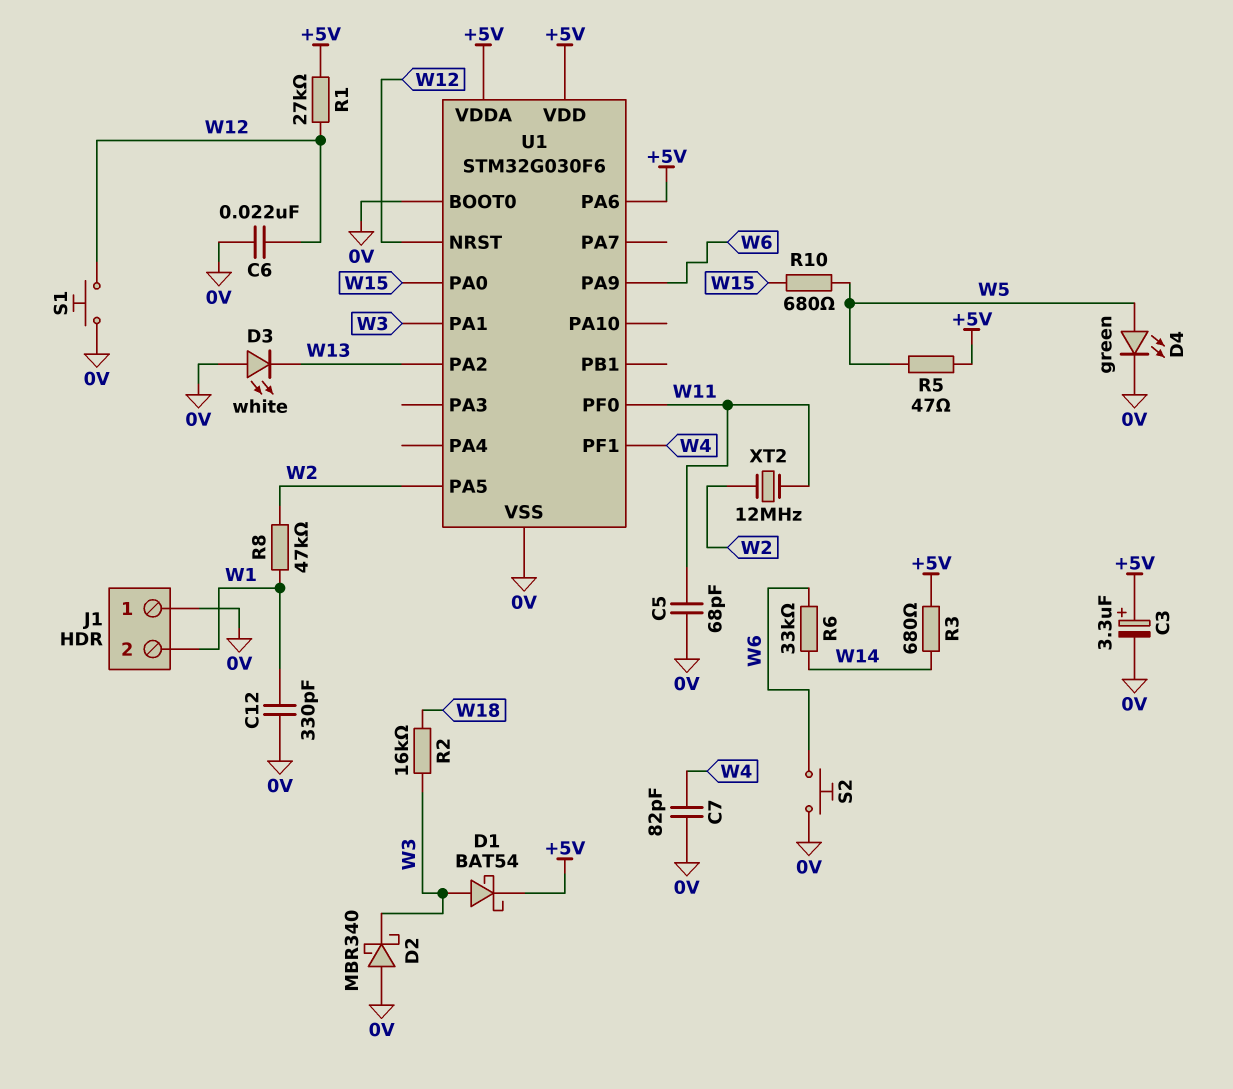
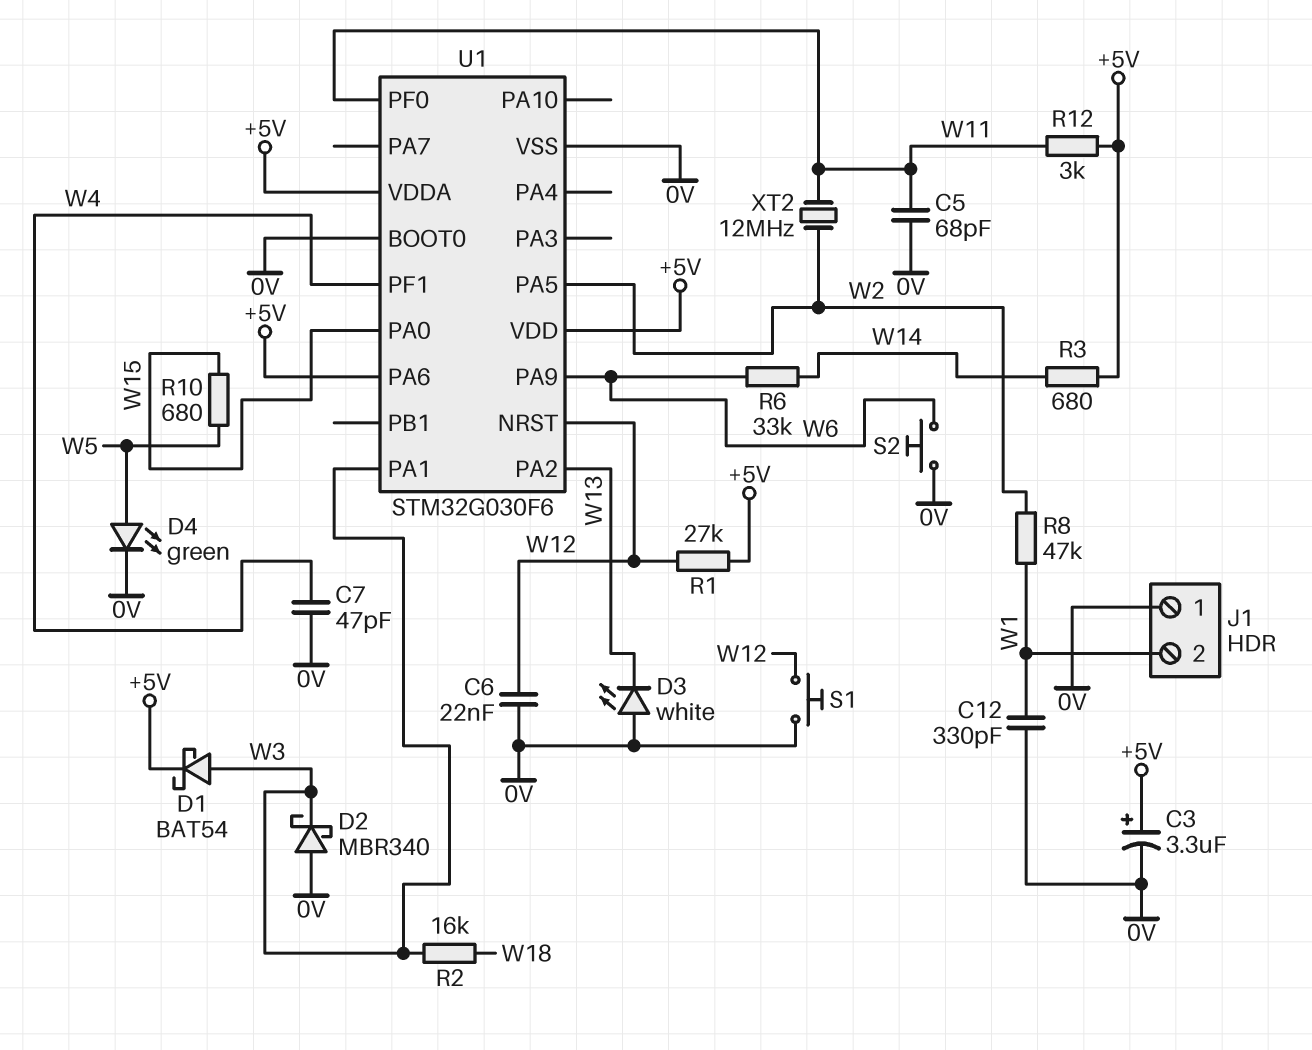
C7: 82pF (0V, W4) -> 47pF (0V, W4)
R5: 47 (+5V, W5) -> none
R12: none -> 3k (+5V, W11)

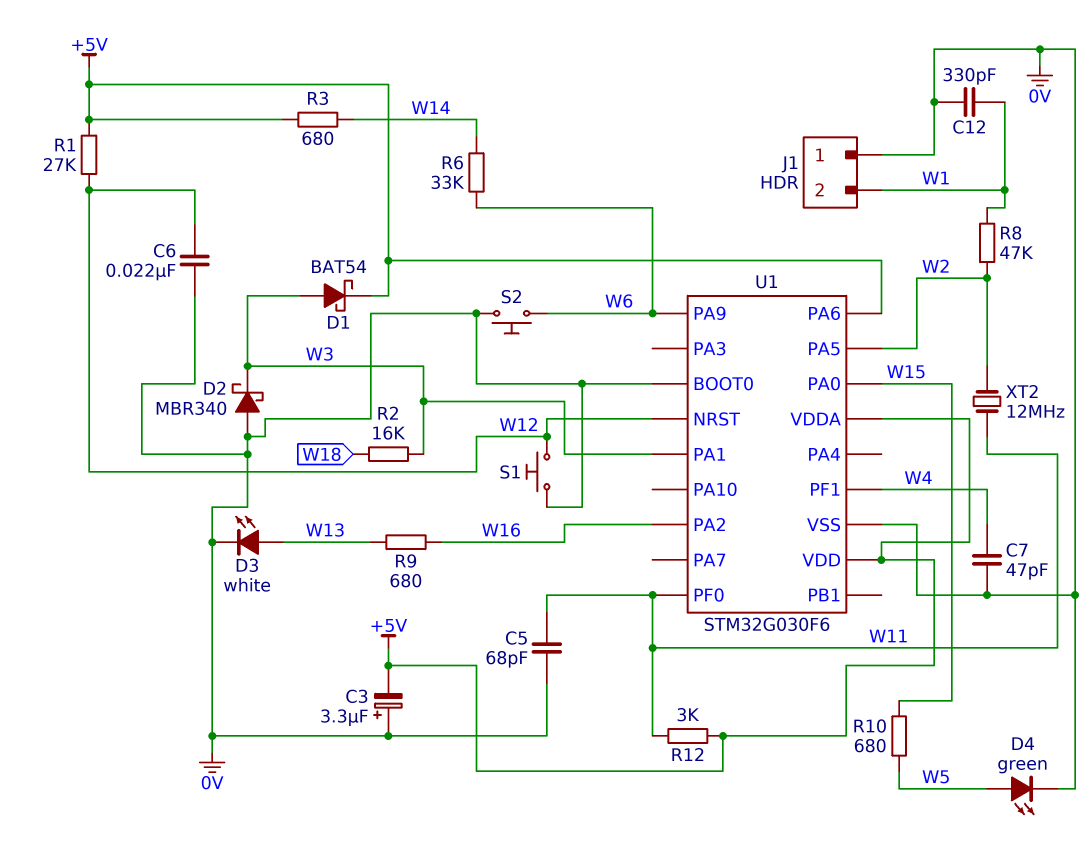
C3: 3.3uF (plus +5V, minus 0V) -> 3.3uF (plus 0V, minus +5V)
D3: LED white (A 0V, K W13) -> LED white (A W13, K 0V)
R9: none -> 680 (W13, W16)
U1 pin PA2: W13 -> W16

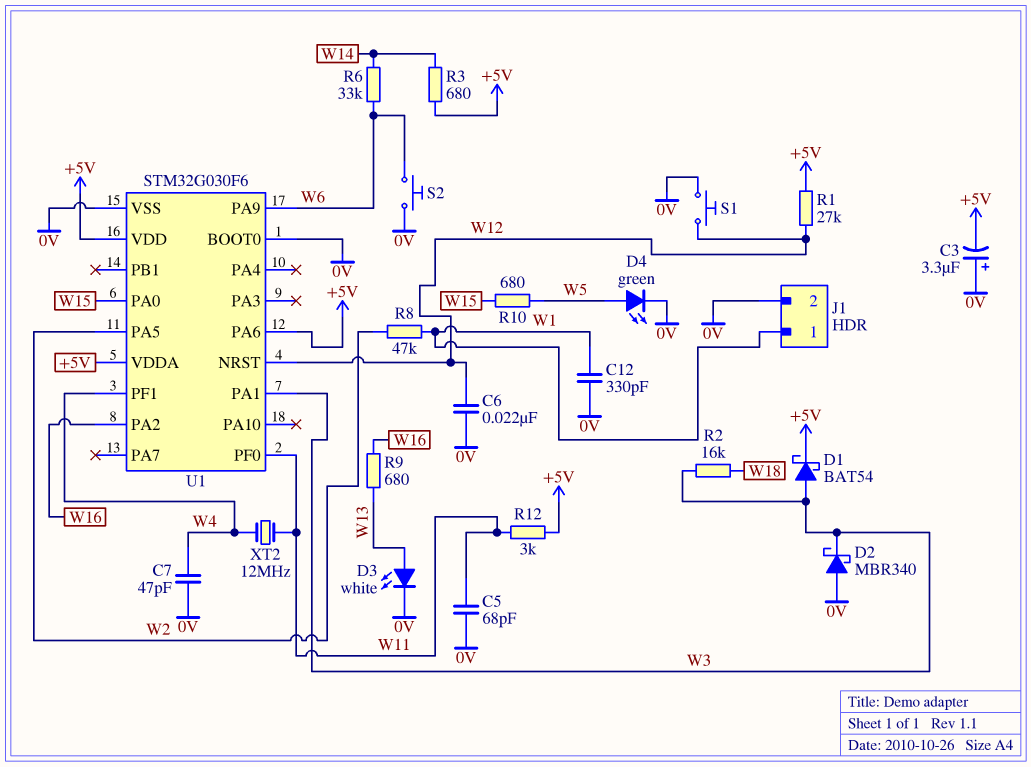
J1 pin 1: 0V -> W1
J1 pin 2: W1 -> 0V
XT2: 12MHz (W2, W11) -> 12MHz (W4, W11)

